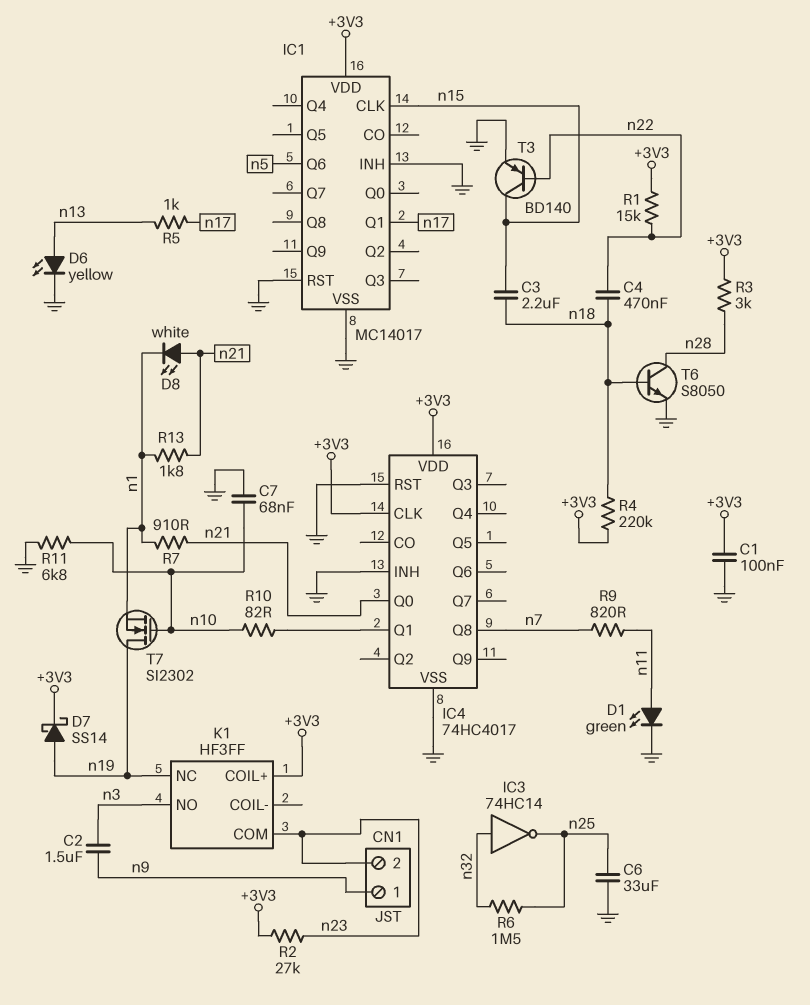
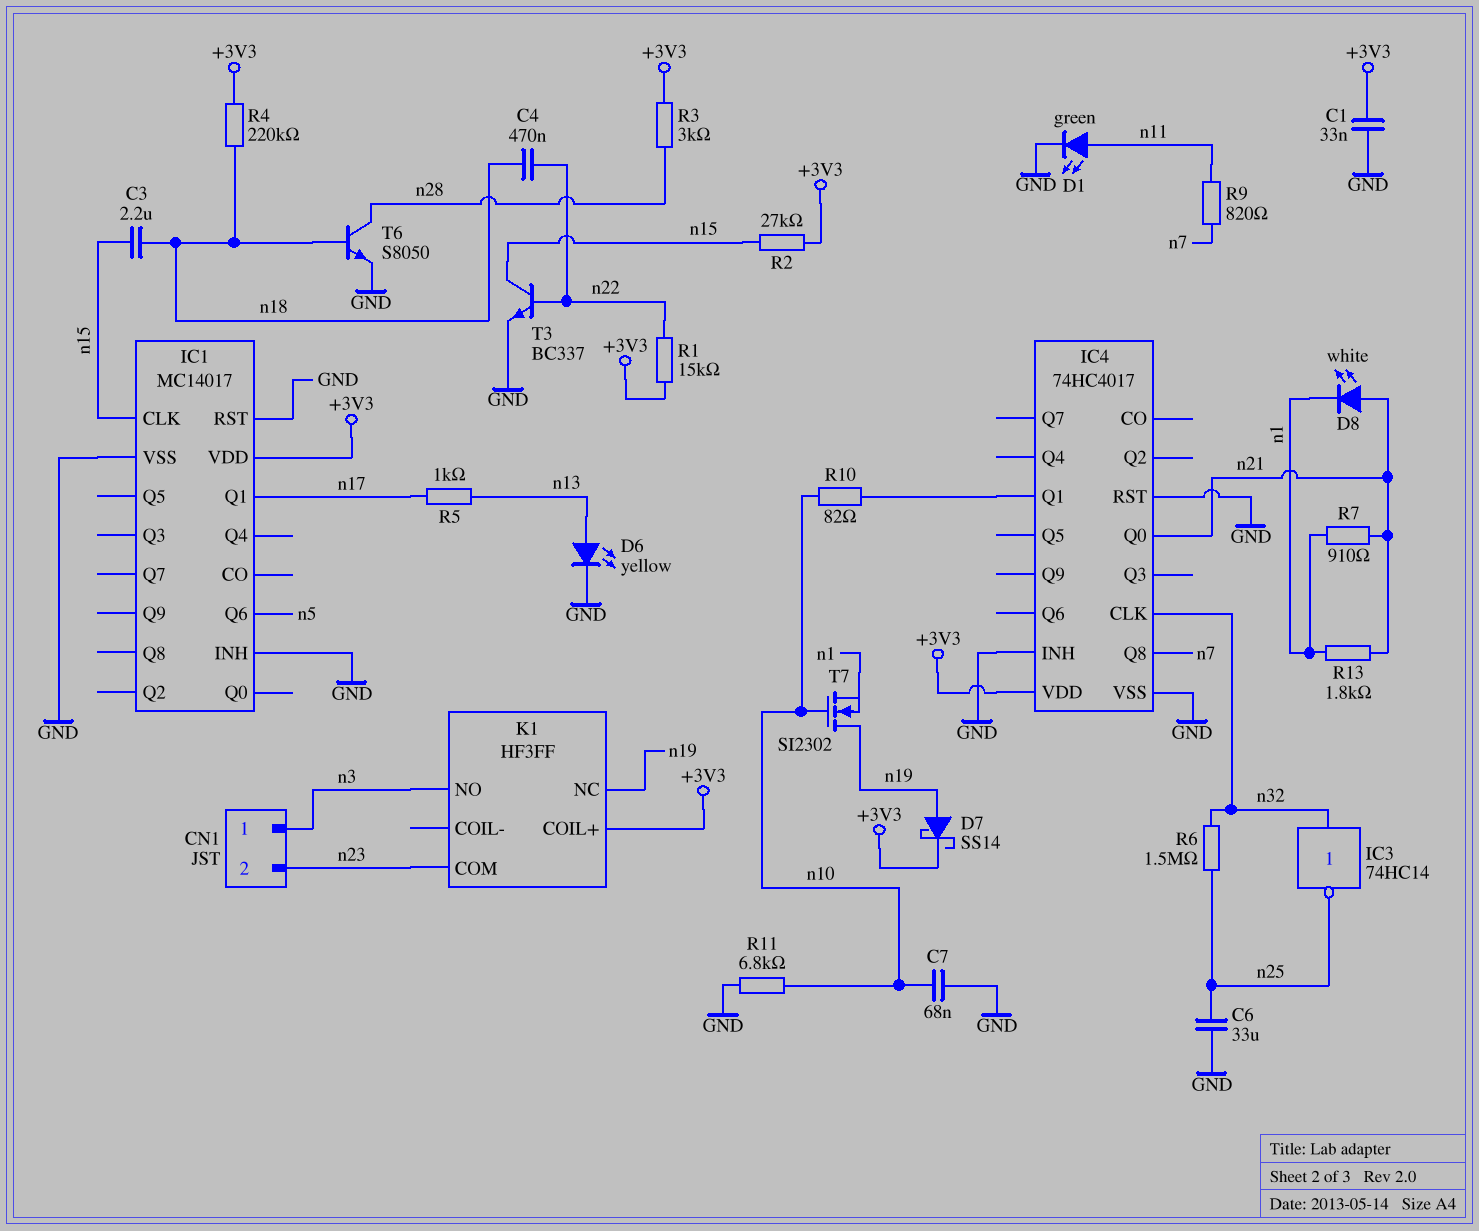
C1: 100nF (+3V3, GND) -> 33nF (+3V3, GND)
C2: 1.5uF (n3, n9) -> none
CN1 pin 1: n9 -> n3
IC4 pin CLK: +3V3 -> n32
R2: 27k (+3V3, n23) -> 27k (+3V3, n15)
T3: PNP BD140 (B n22, C n15, E GND) -> NPN BC337 (B n22, C n15, E GND)

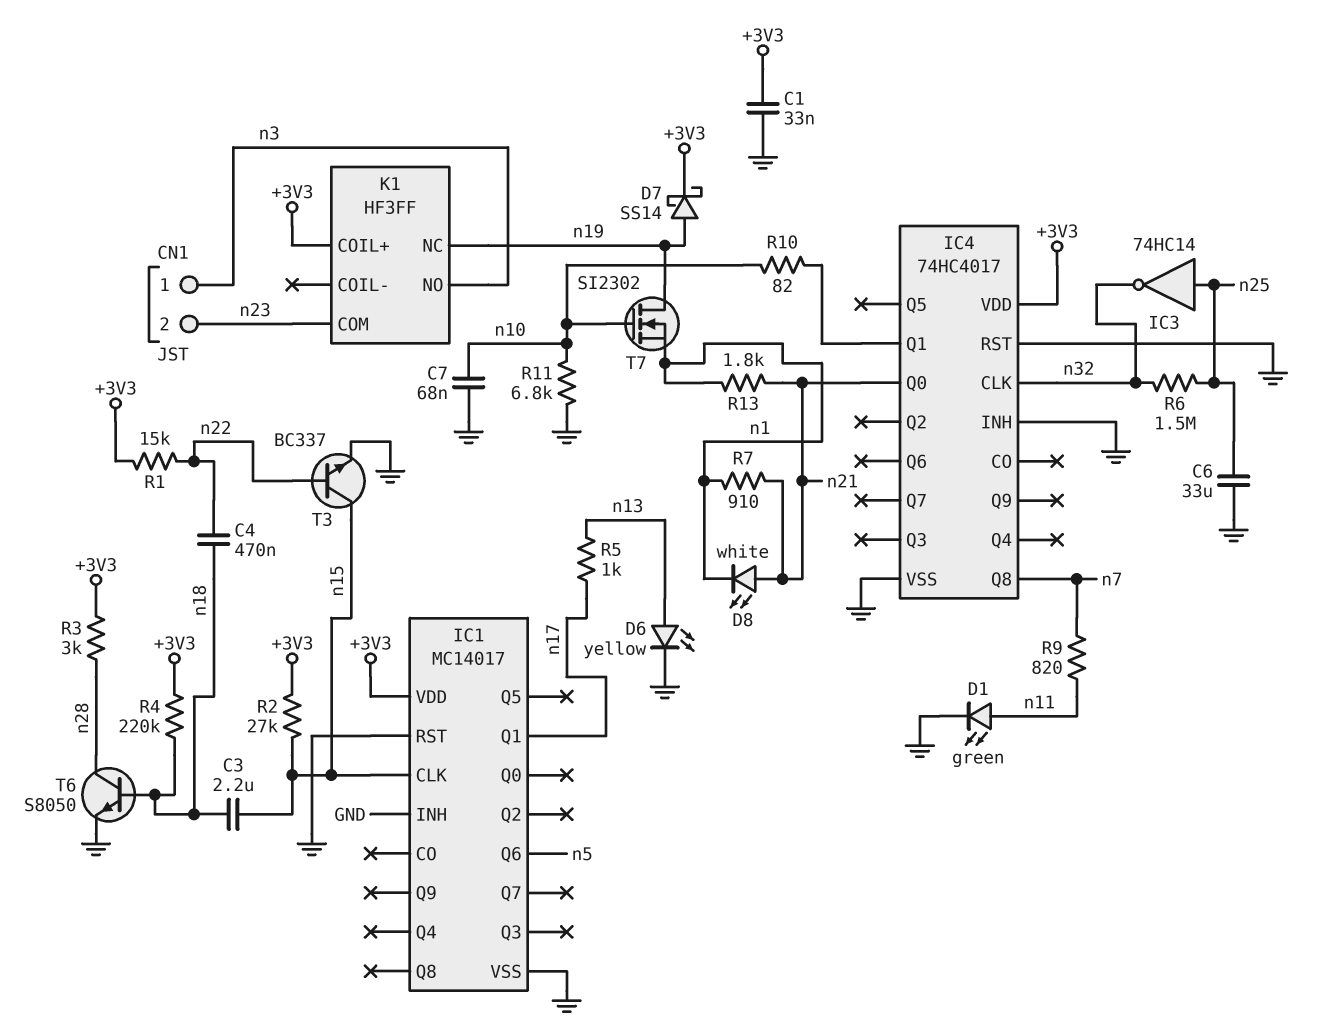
IC3: NOT 74HC14 (in n32, out n25) -> NOT 74HC14 (in n25, out n32)

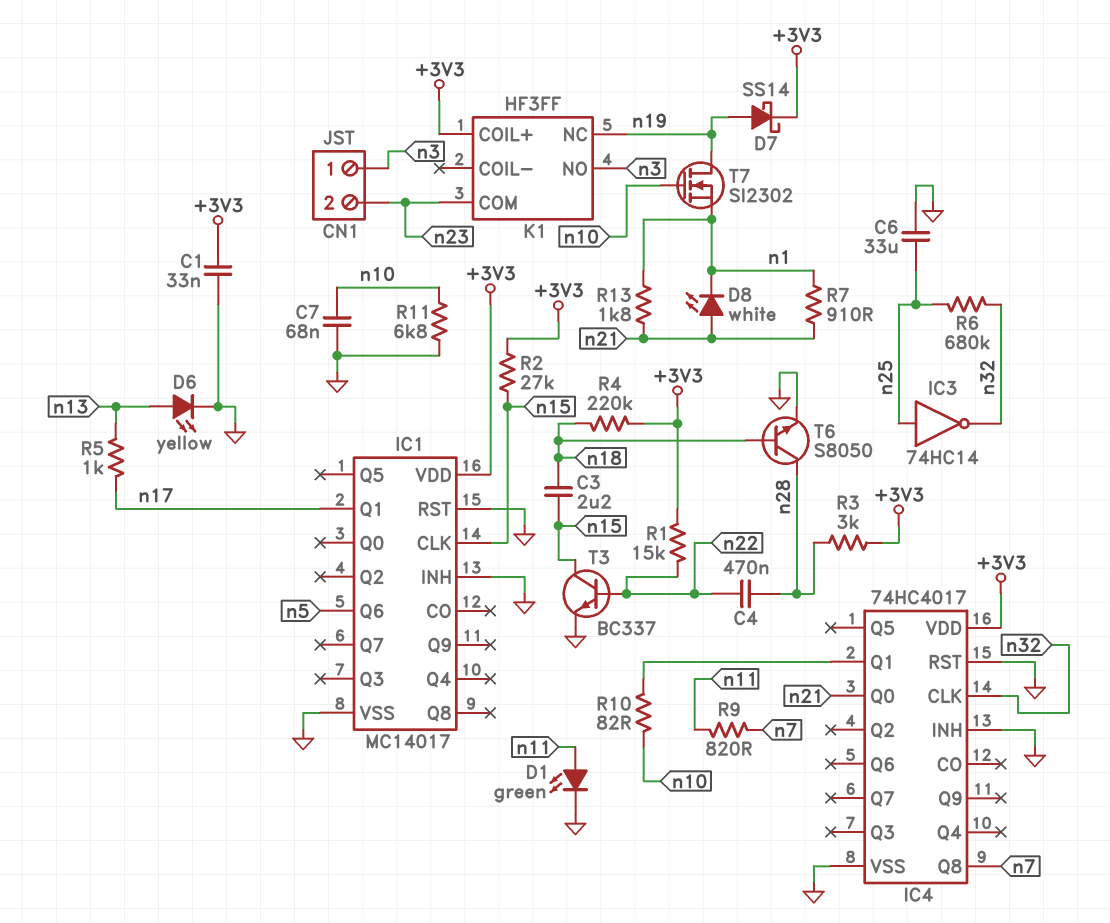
C4: 470nF (n18, n22) -> 470nF (n22, n28)
R6: 1.5M (n25, n32) -> 680k (n25, n32)

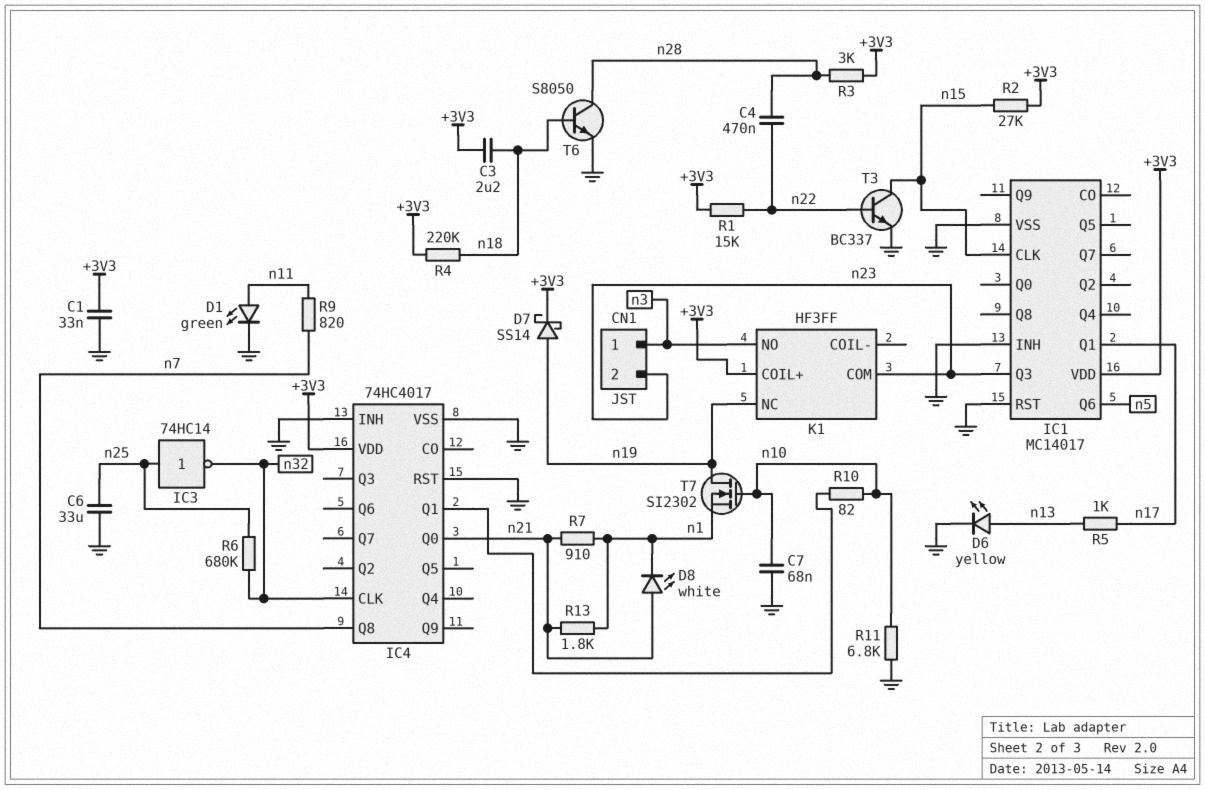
C3: 2.2uF (n15, n18) -> 2.2uF (+3V3, n18)
IC1 pin Q3: none -> n23

